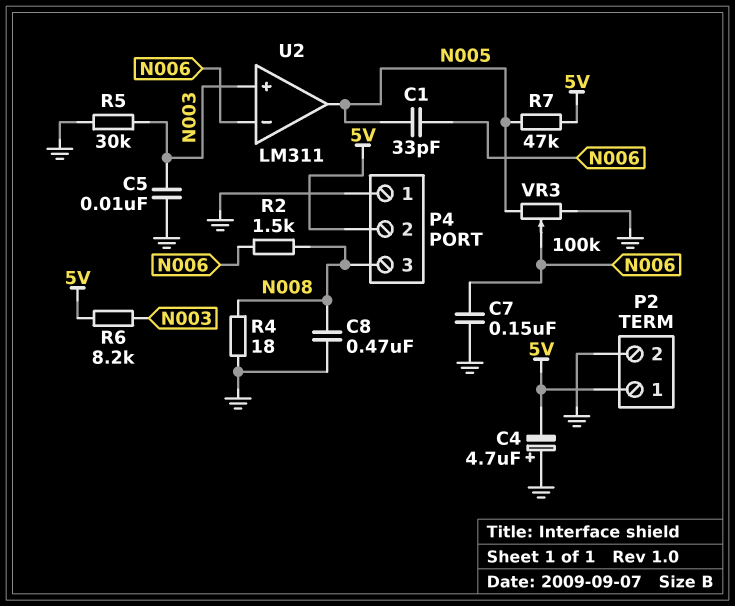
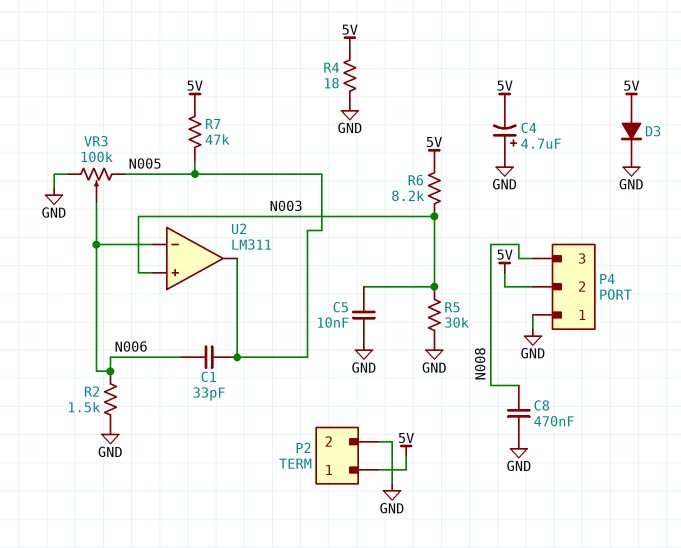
C7: 150nF (GND, N006) -> none
D3: none -> diode (A 5V, K GND)
R2: 1.5k (N006, N008) -> 1.5k (GND, N006)
R4: 18 (GND, N008) -> 18 (5V, GND)

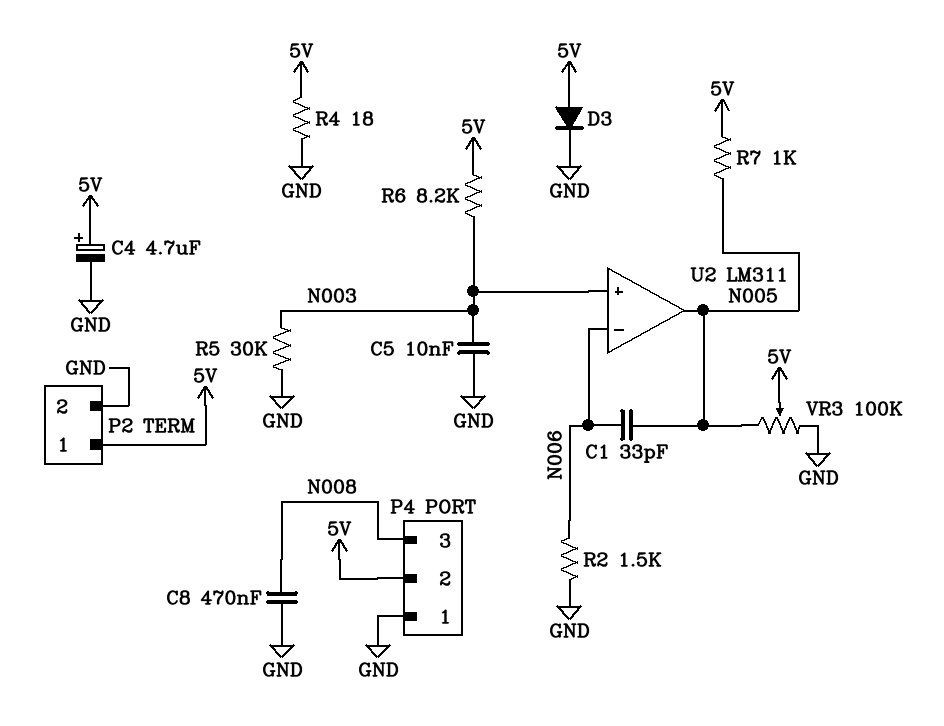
C4: 4.7uF (plus GND, minus 5V) -> 4.7uF (plus 5V, minus GND)
R7: 47k (5V, N005) -> 1k (5V, N005)
VR3: 100k (GND, N005, wiper N006) -> 100k (GND, N005, wiper 5V)

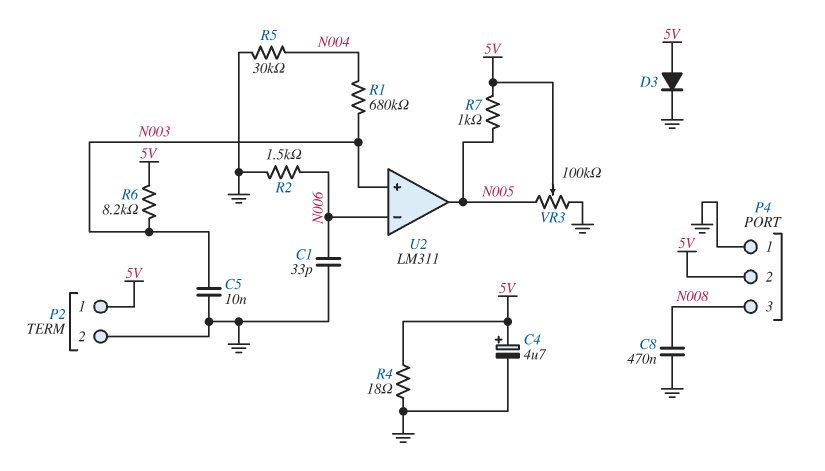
C1: 33pF (N005, N006) -> 33pF (GND, N006)
R1: none -> 680k (N003, N004)
R5: 30k (GND, N003) -> 30k (GND, N004)

